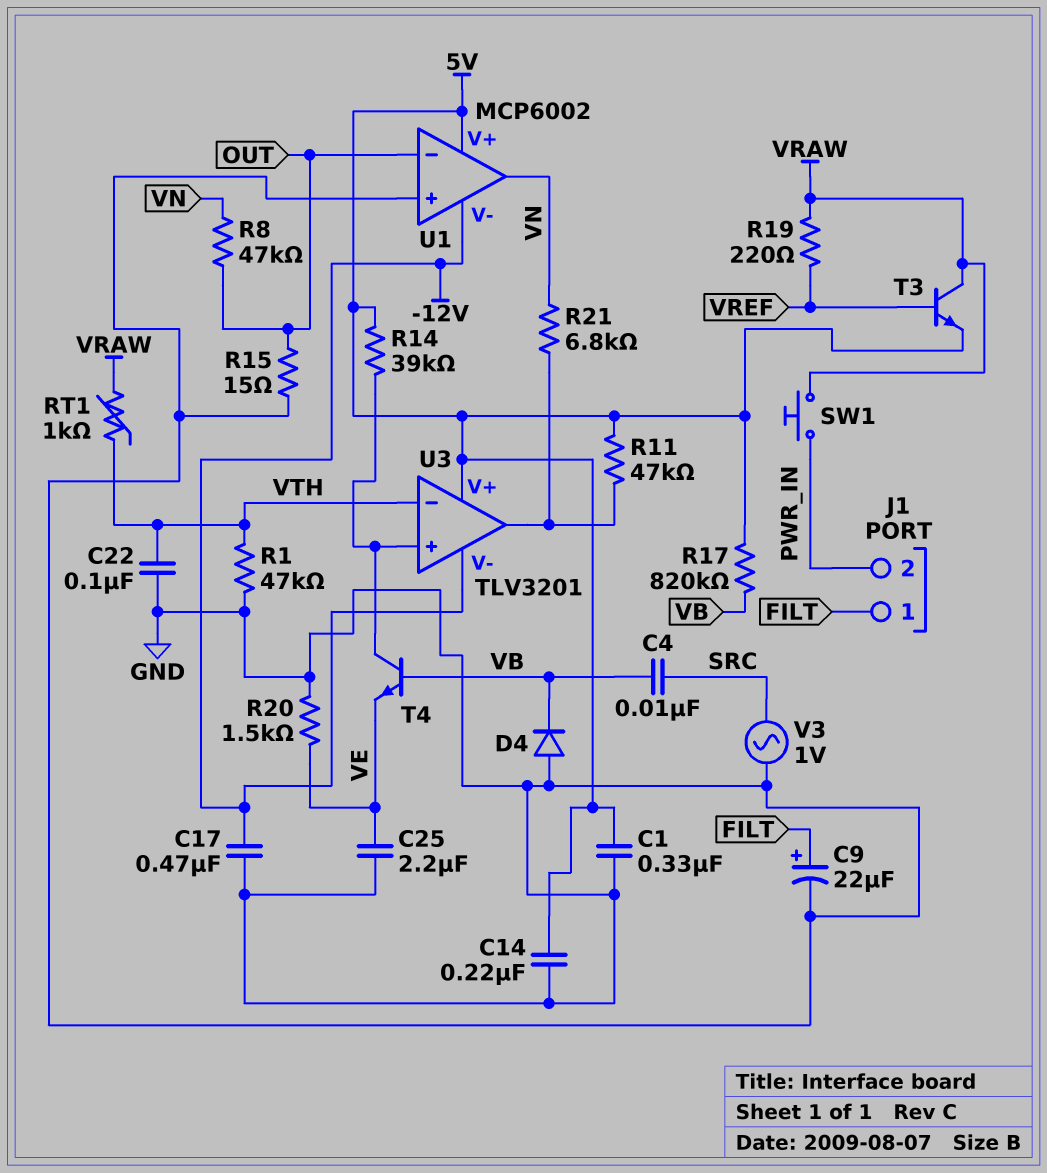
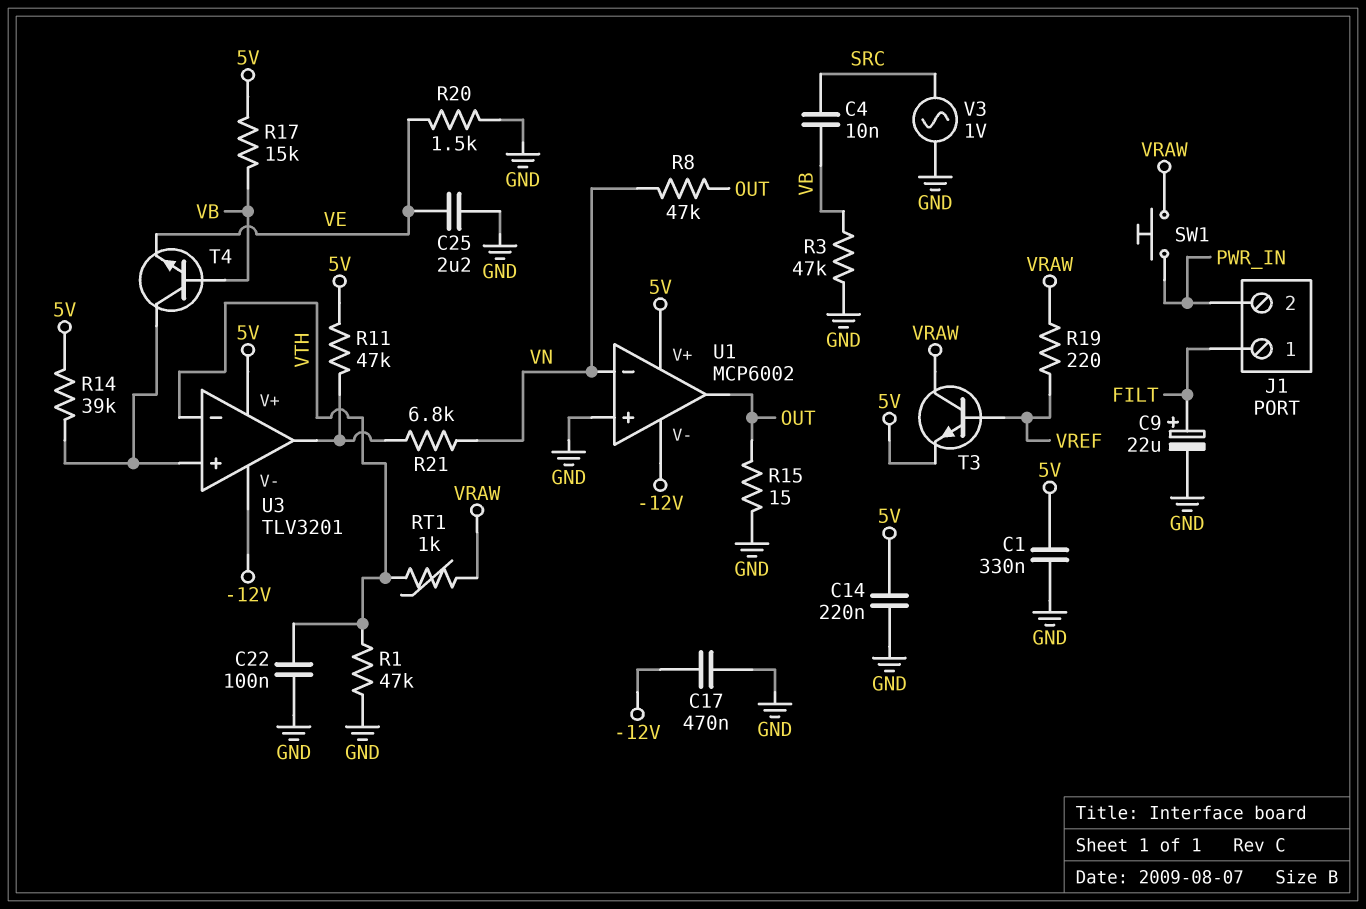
D4: diode (A GND, K VB) -> none
R3: none -> 47k (GND, VB)
R17: 820k (5V, VB) -> 15k (5V, VB)
U1 pin in-: OUT -> VN
U1 pin out: VN -> OUT

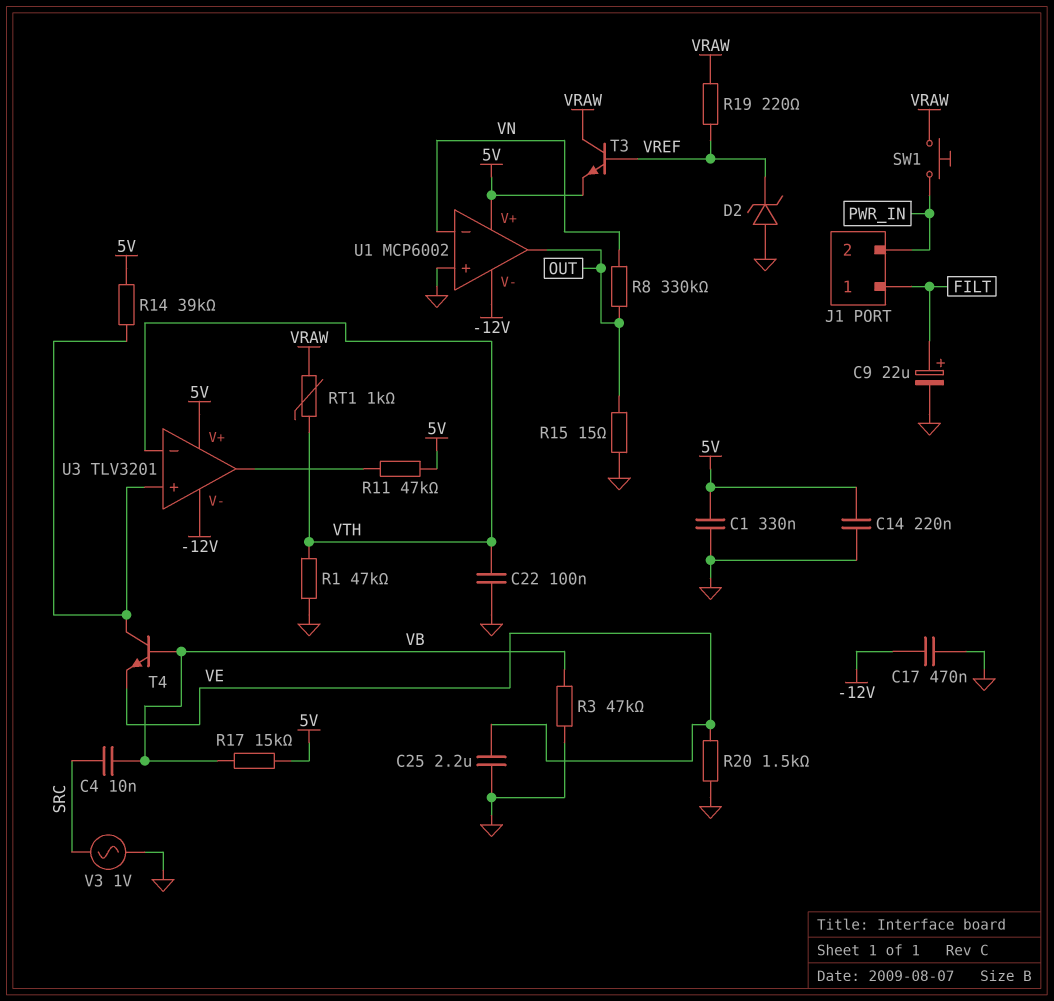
D2: none -> zener (A GND, K VREF)
R8: 47k (OUT, VN) -> 330k (OUT, VN)
R21: 6.8k (U3/out, VN) -> none

